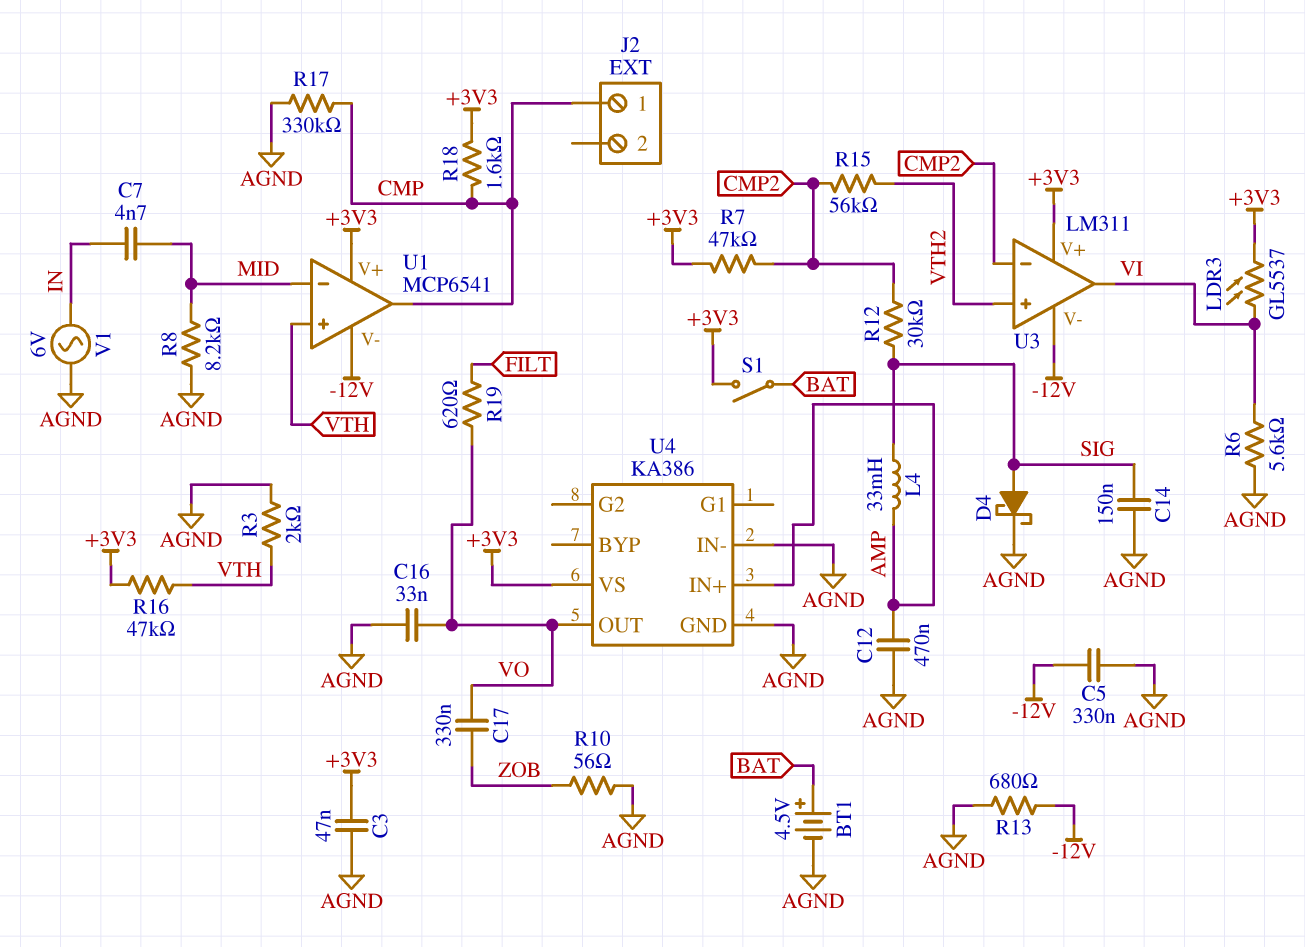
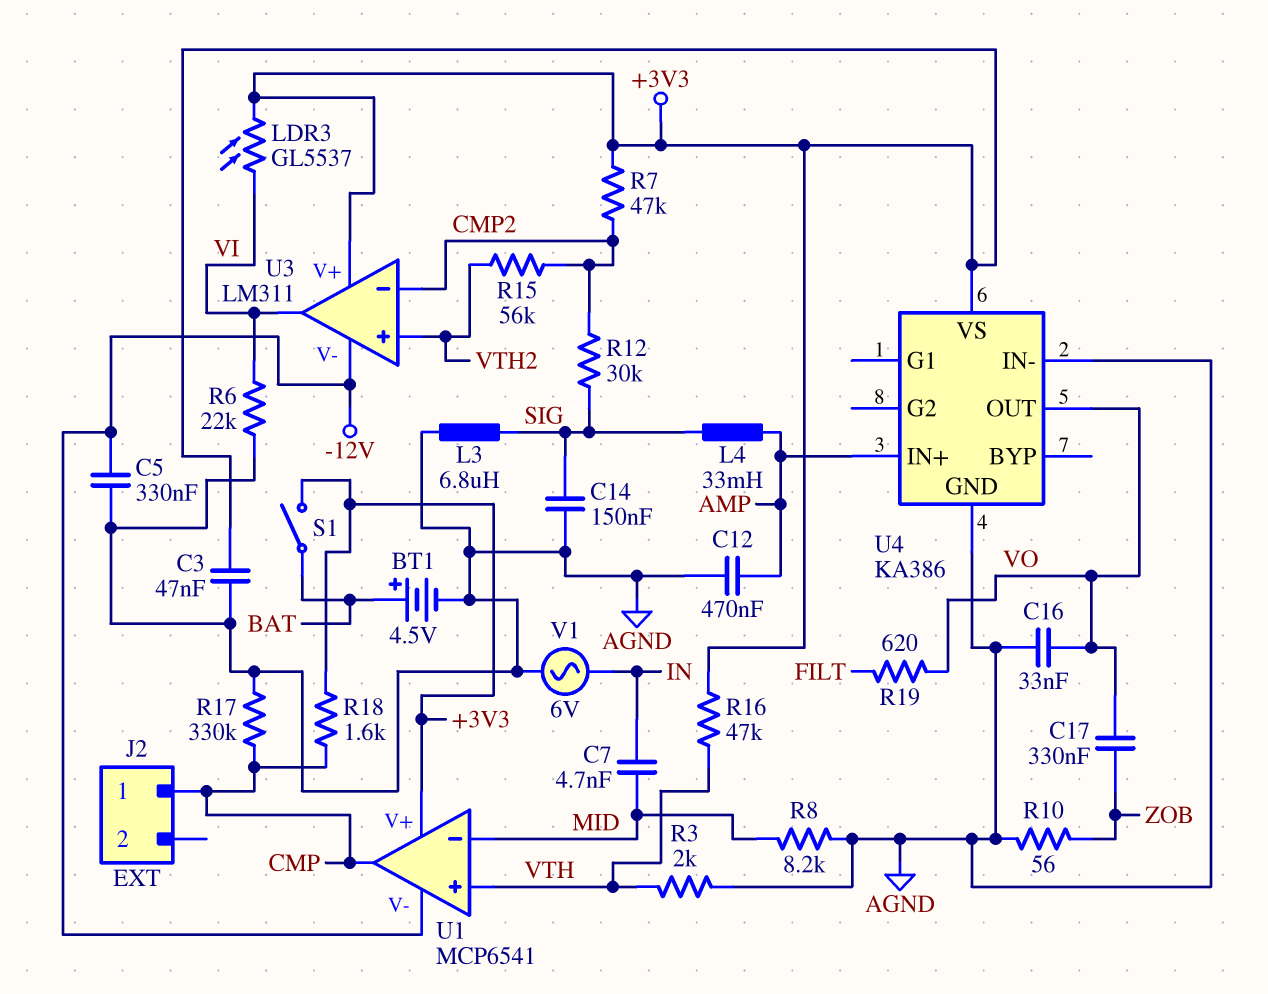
D4: schottky (A SIG, K AGND) -> none
L3: none -> 6.8uH (AGND, SIG)
R6: 5.6k (AGND, VI) -> 22k (AGND, VI)
R13: 680 (-12V, AGND) -> none

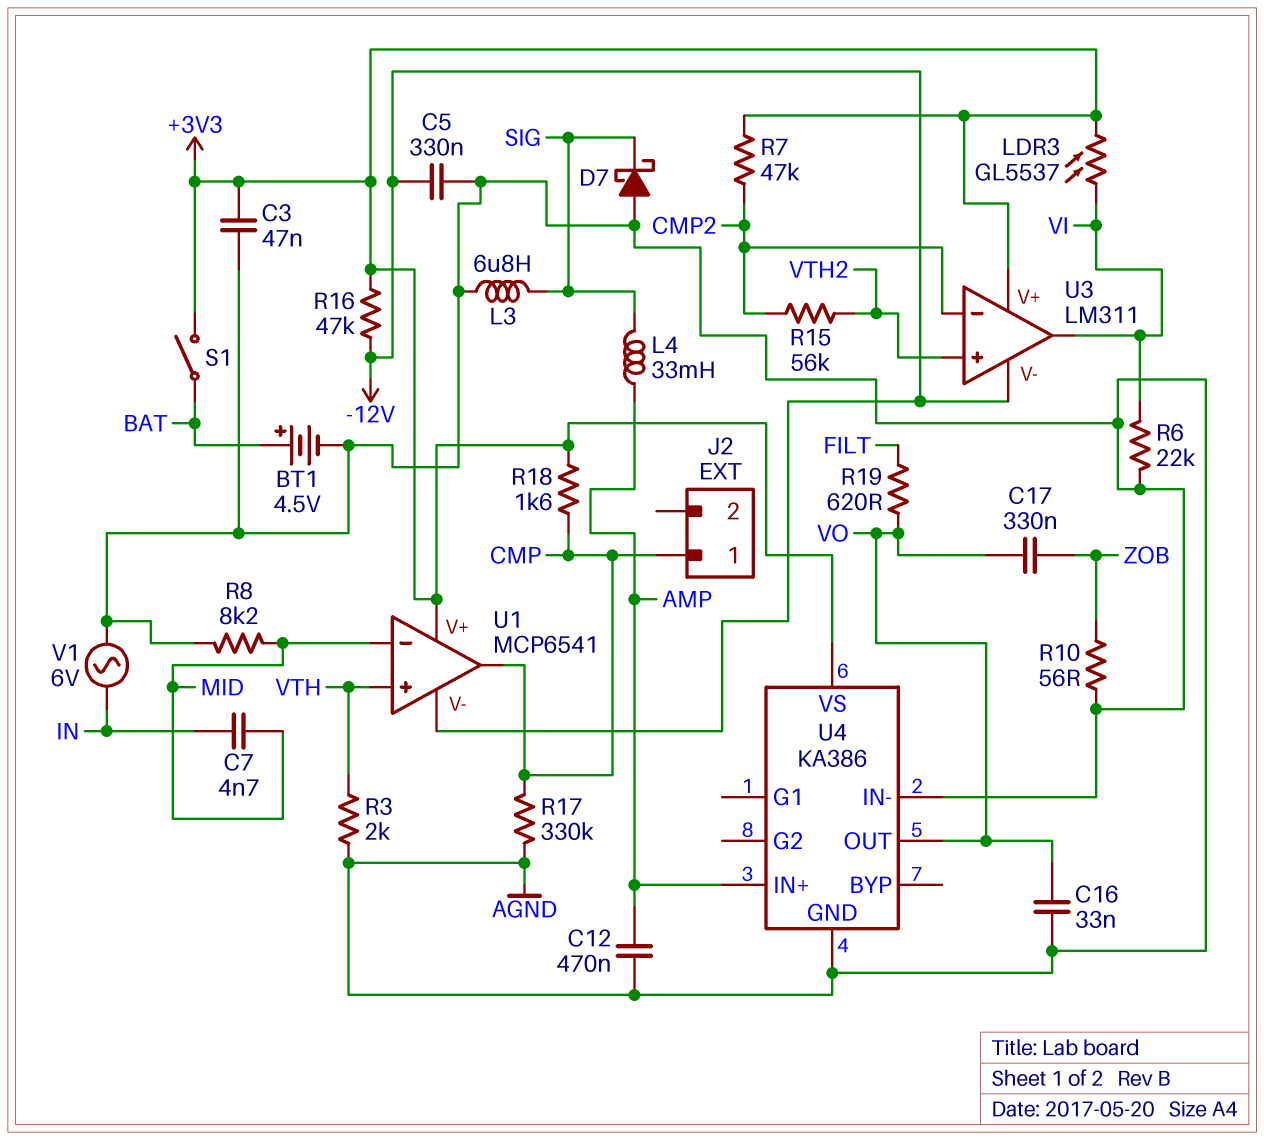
C14: 150nF (AGND, SIG) -> none
D7: none -> schottky (A AGND, K SIG)
R12: 30k (CMP2, SIG) -> none
R16: 47k (+3V3, VTH) -> 47k (+3V3, -12V)

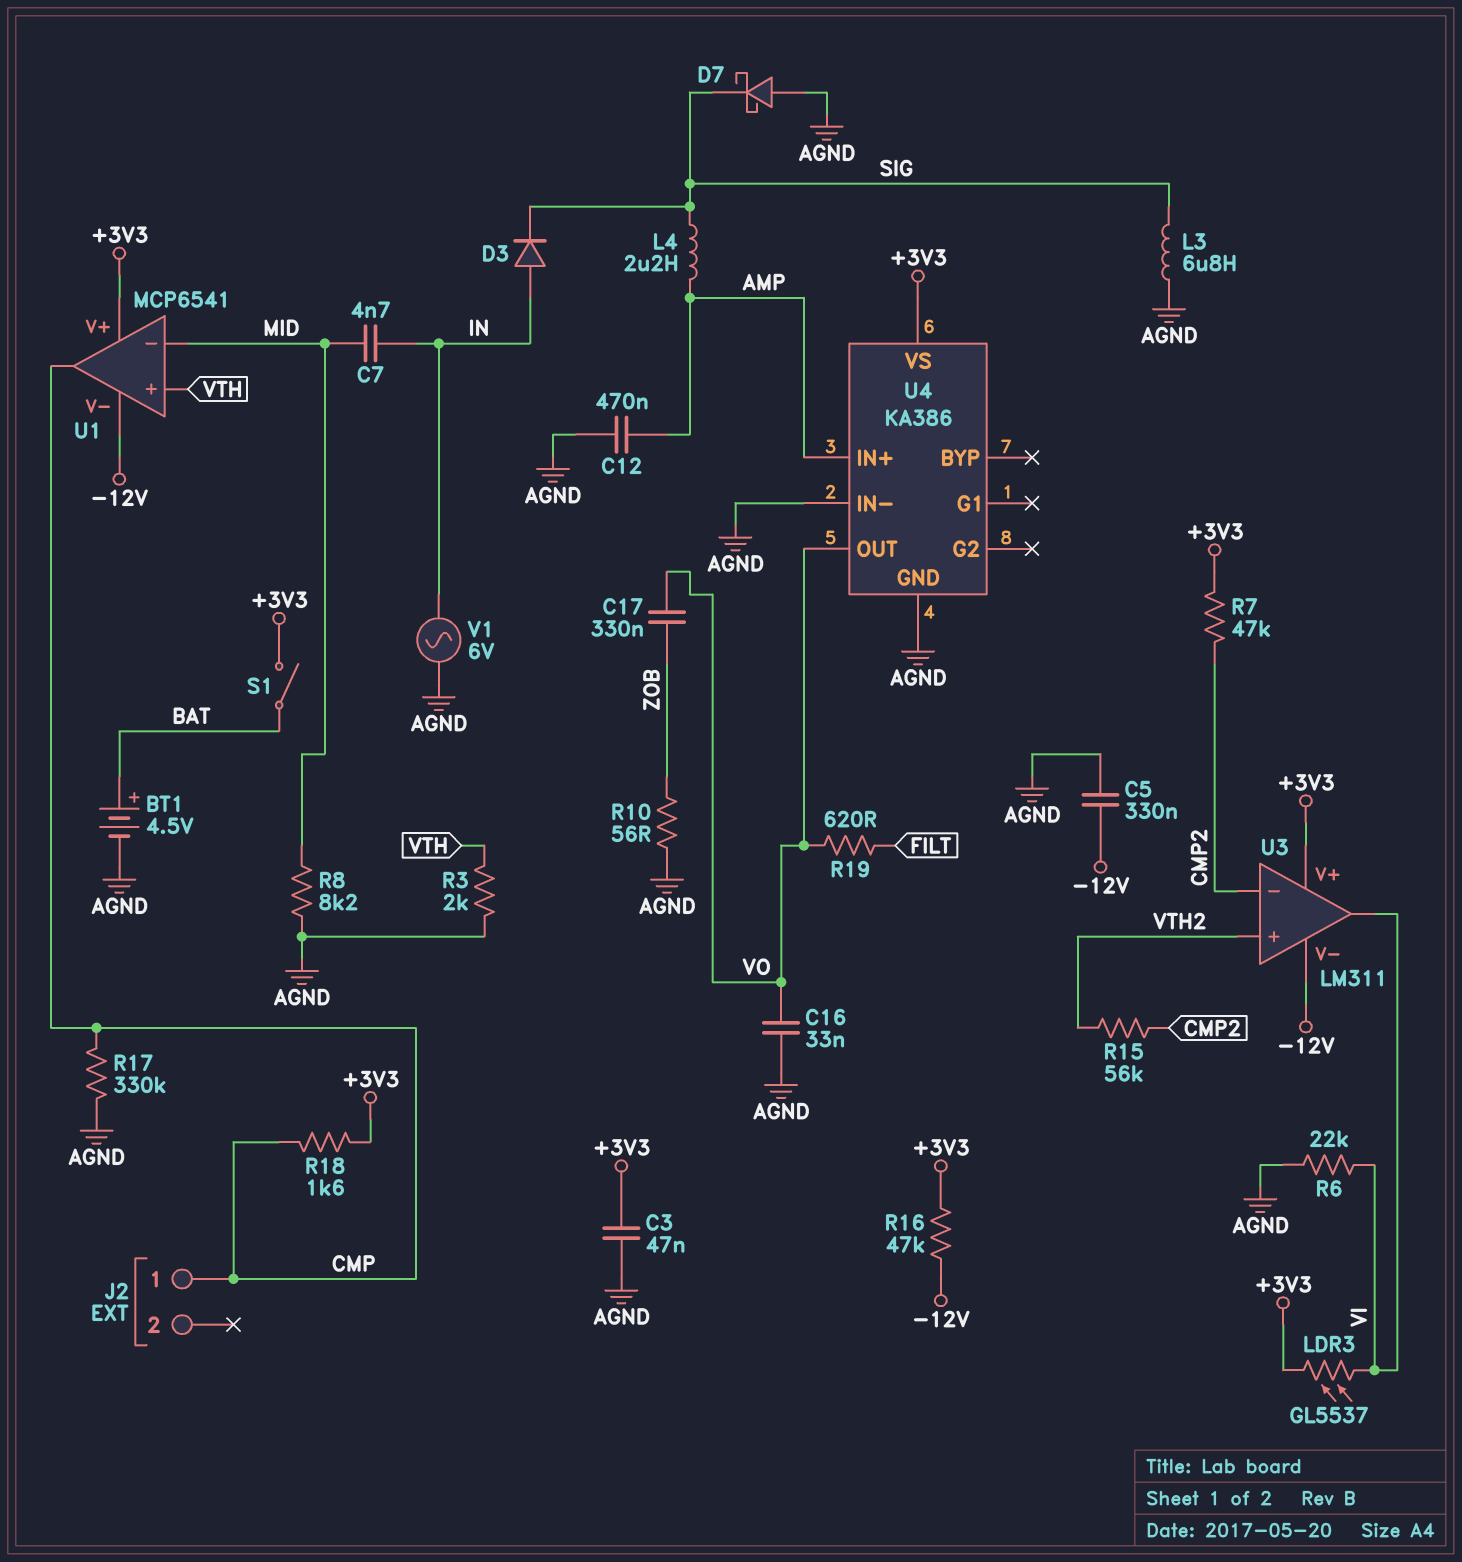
D3: none -> diode (A IN, K SIG)
L4: 33mH (AMP, SIG) -> 2.2uH (AMP, SIG)

